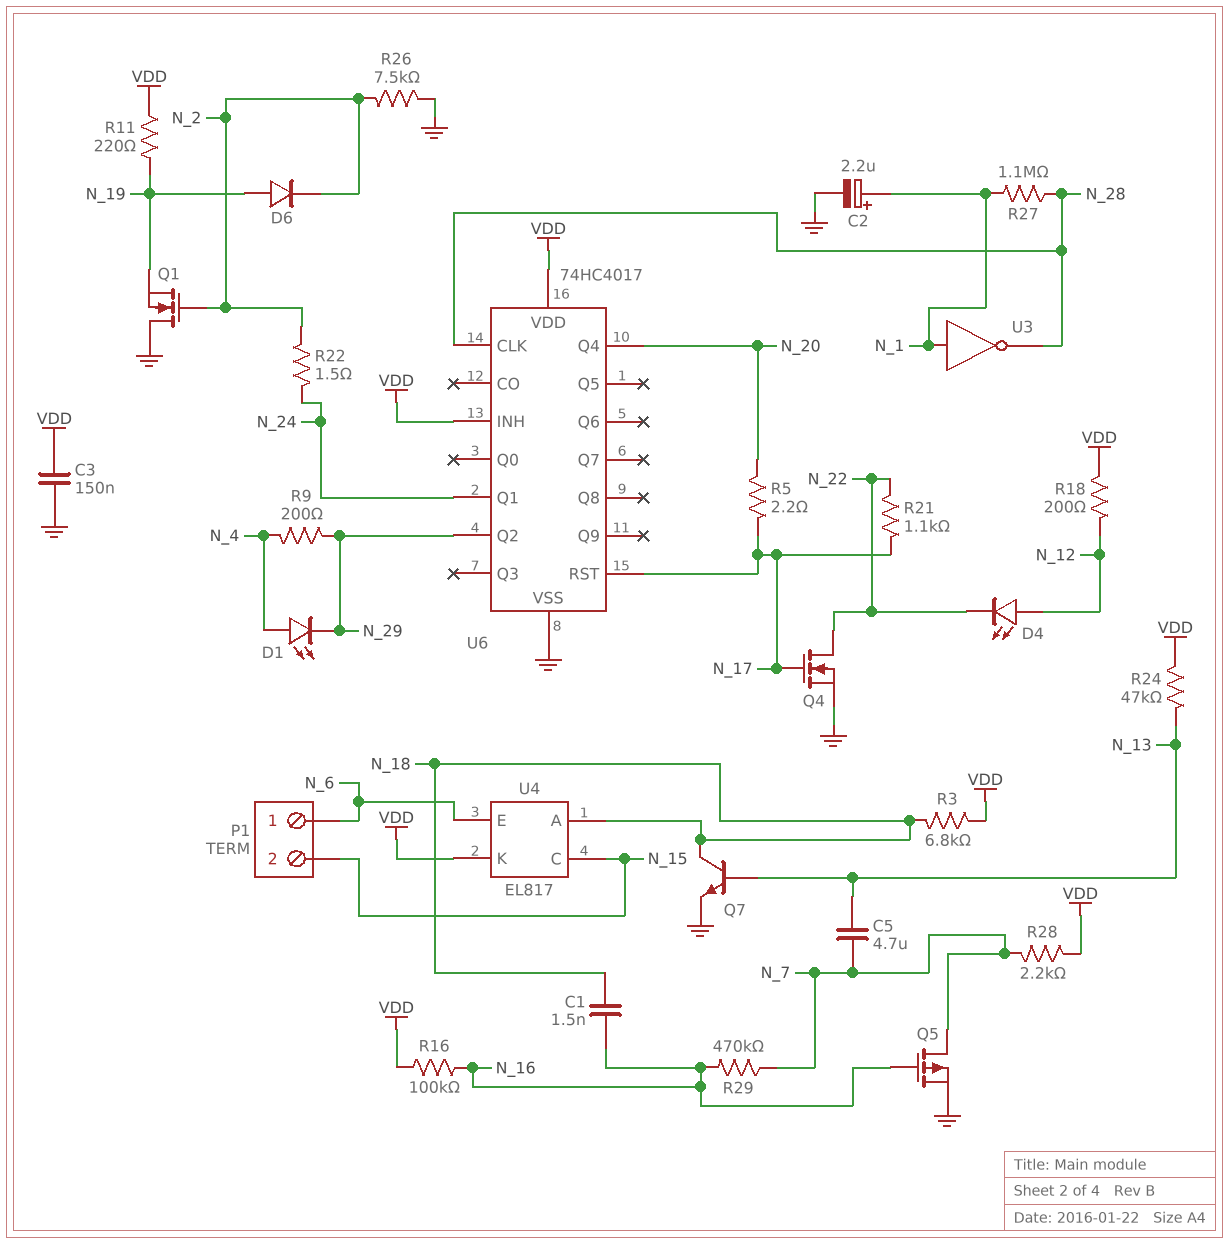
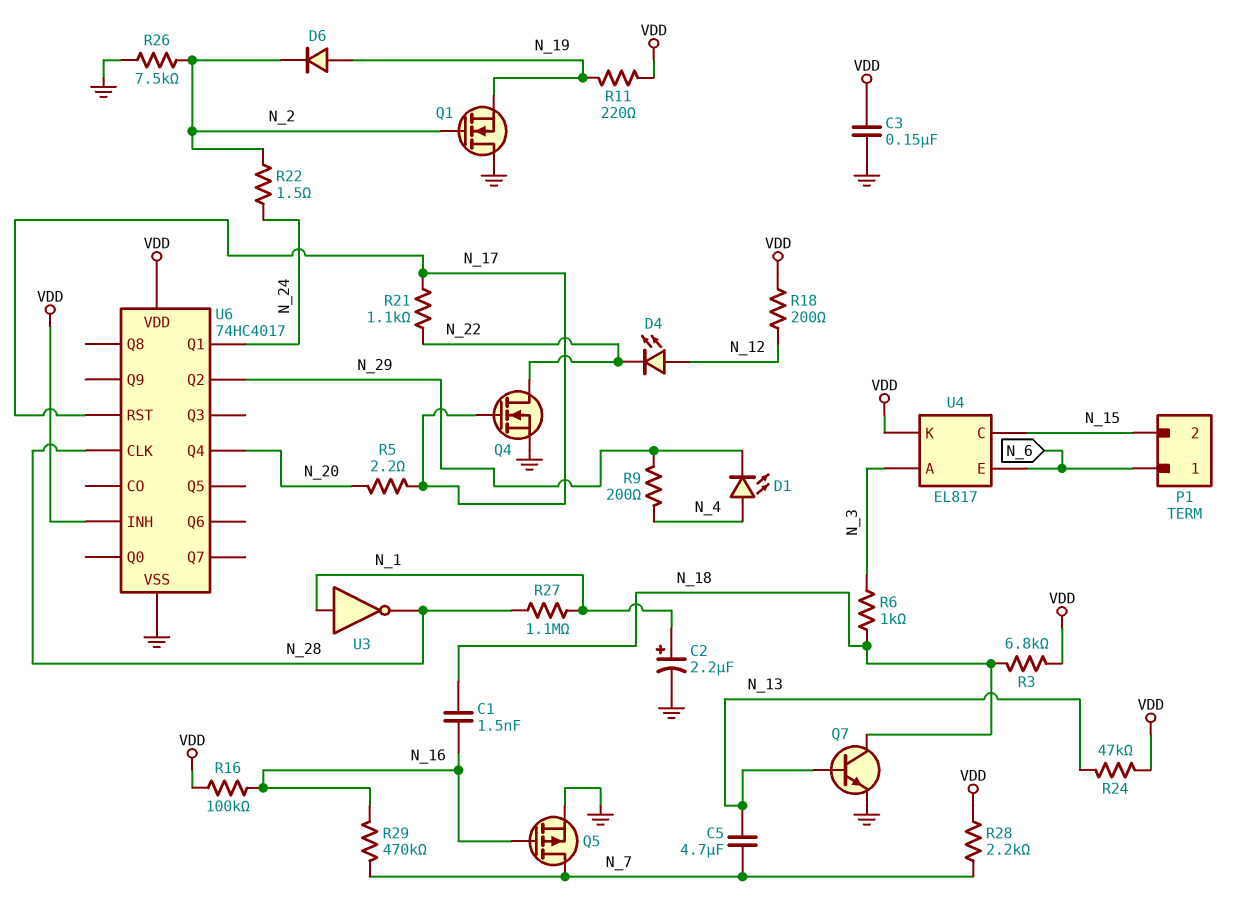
R6: none -> 1k (N_3, N_18)
U4 pin A: N_18 -> N_3

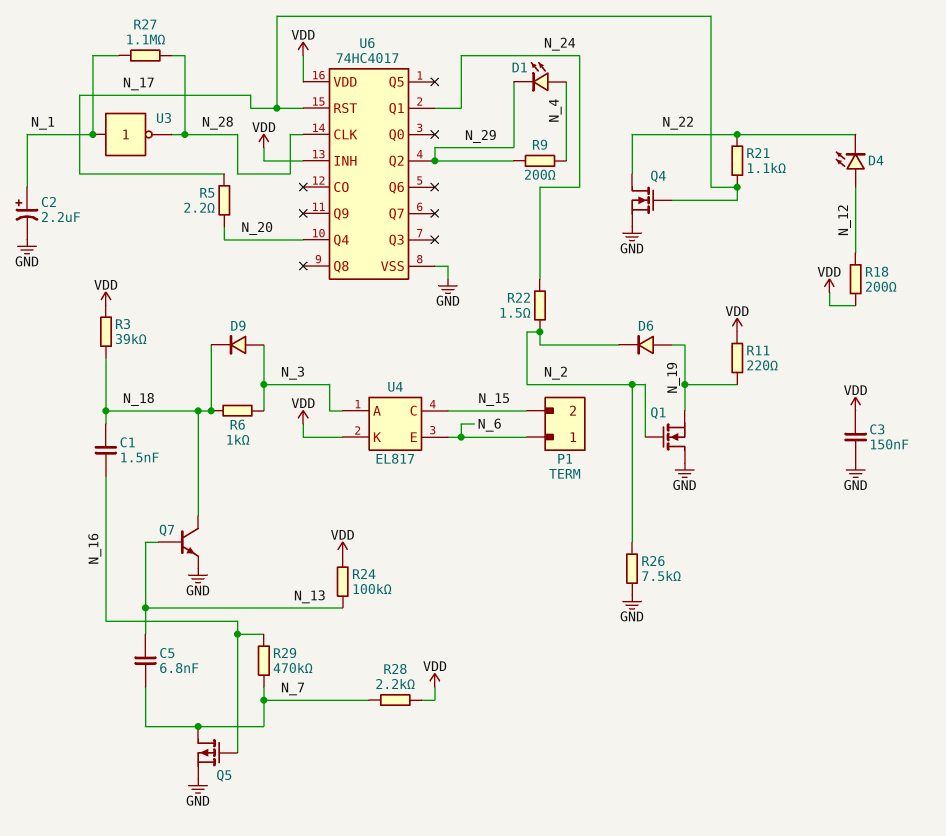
C5: 4.7uF (N_7, N_13) -> 6.8nF (N_7, N_13)
D9: none -> diode (A N_3, K N_18)
R3: 6.8k (N_18, VDD) -> 39k (N_18, VDD)
R16: 100k (N_16, VDD) -> none
R24: 47k (N_13, VDD) -> 100k (N_13, VDD)

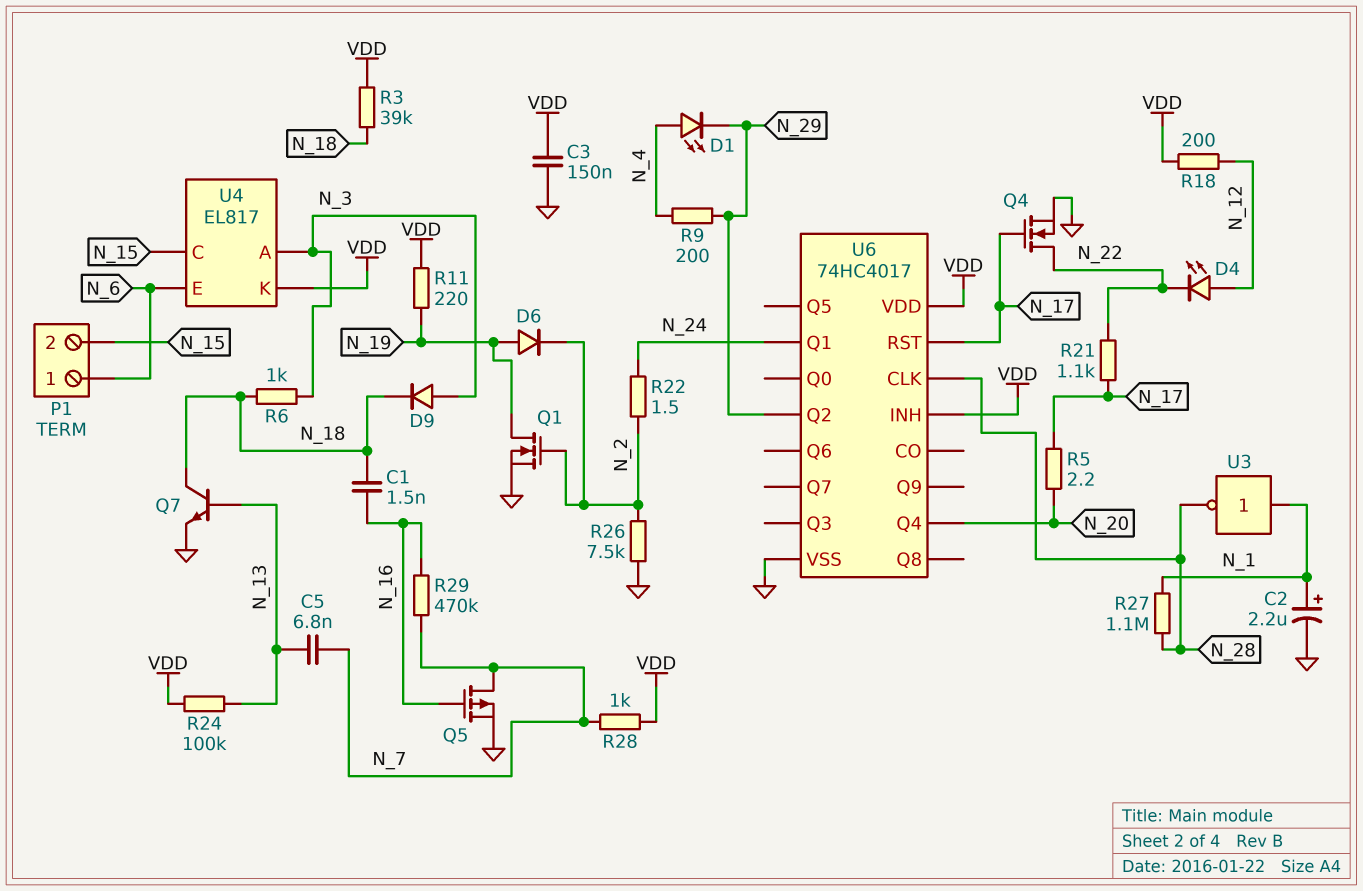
Q1: NMOS (G N_2, D GND, S N_19) -> NMOS (G N_2, D N_19, S GND)
R28: 2.2k (N_7, VDD) -> 1k (N_7, VDD)

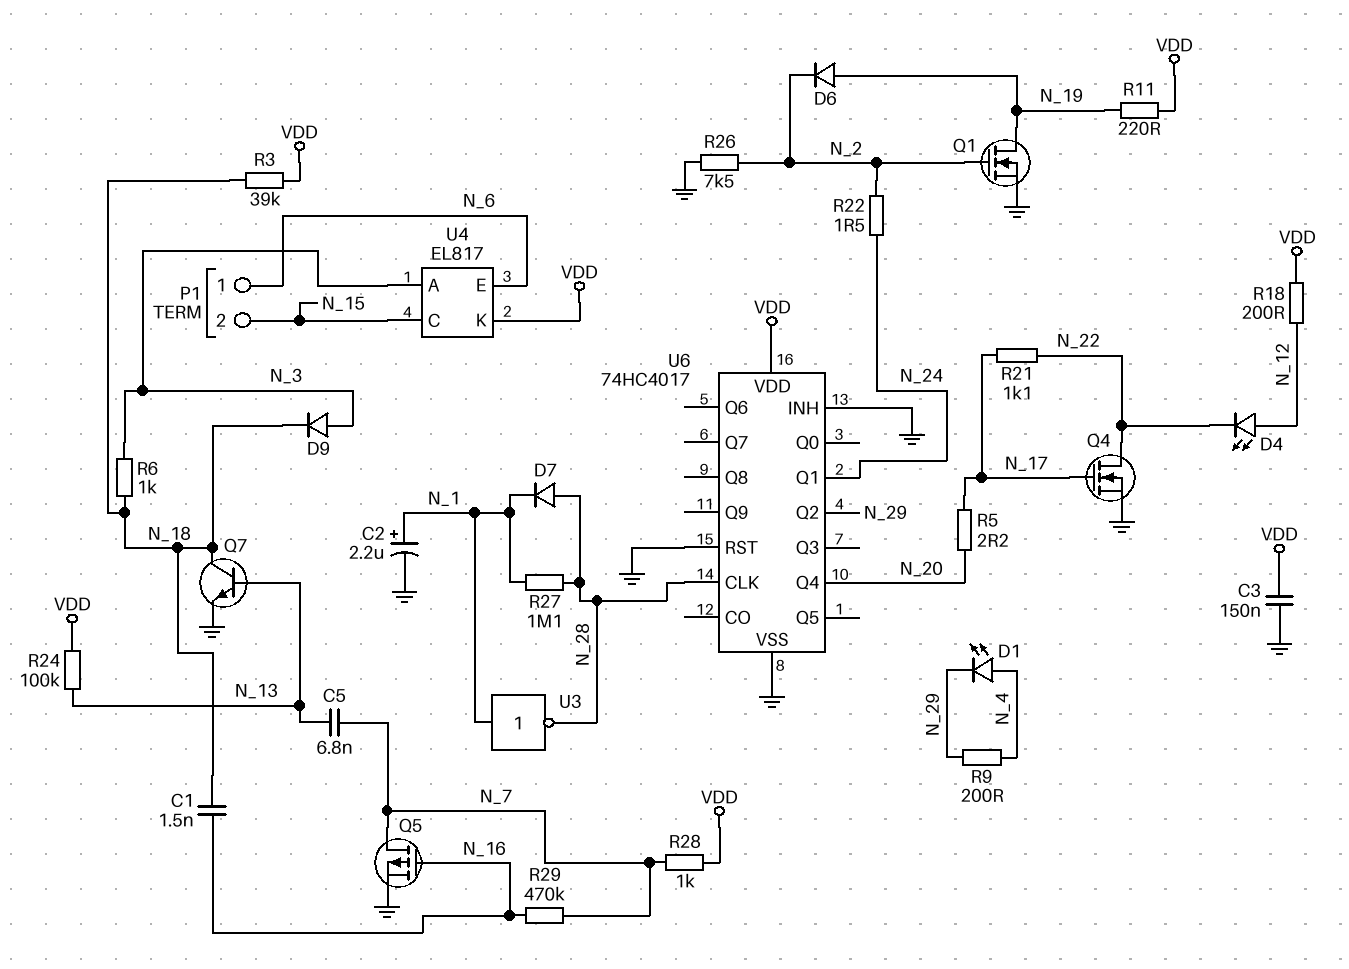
D7: none -> diode (A N_28, K N_1)
U6 pin INH: VDD -> GND
U6 pin RST: N_17 -> GND

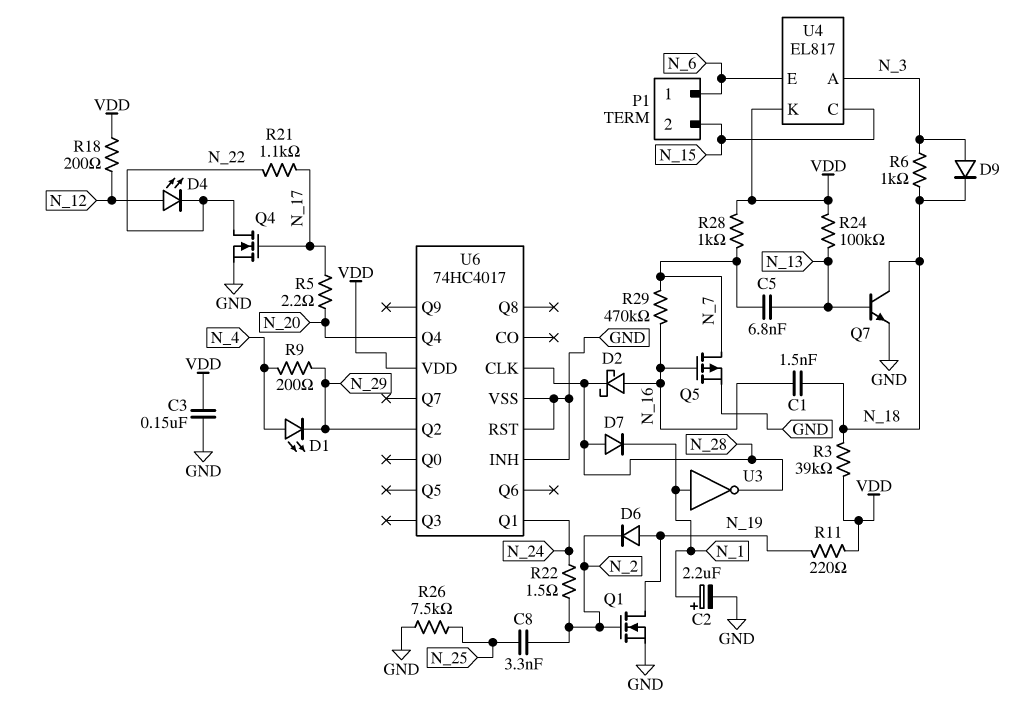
C8: none -> 3.3nF (N_2, N_25)
D2: none -> schottky (A N_16, K N_28)
R26: 7.5k (GND, N_2) -> 7.5k (GND, N_25)
R27: 1.1M (N_1, N_28) -> none

